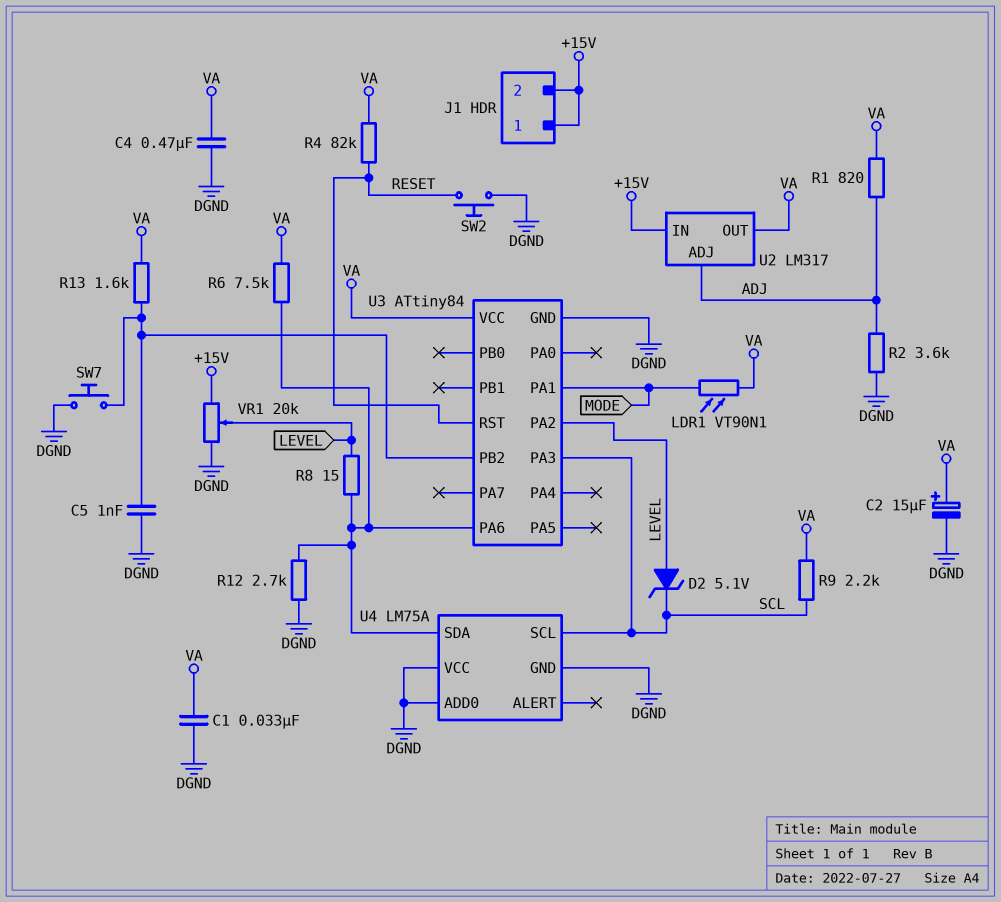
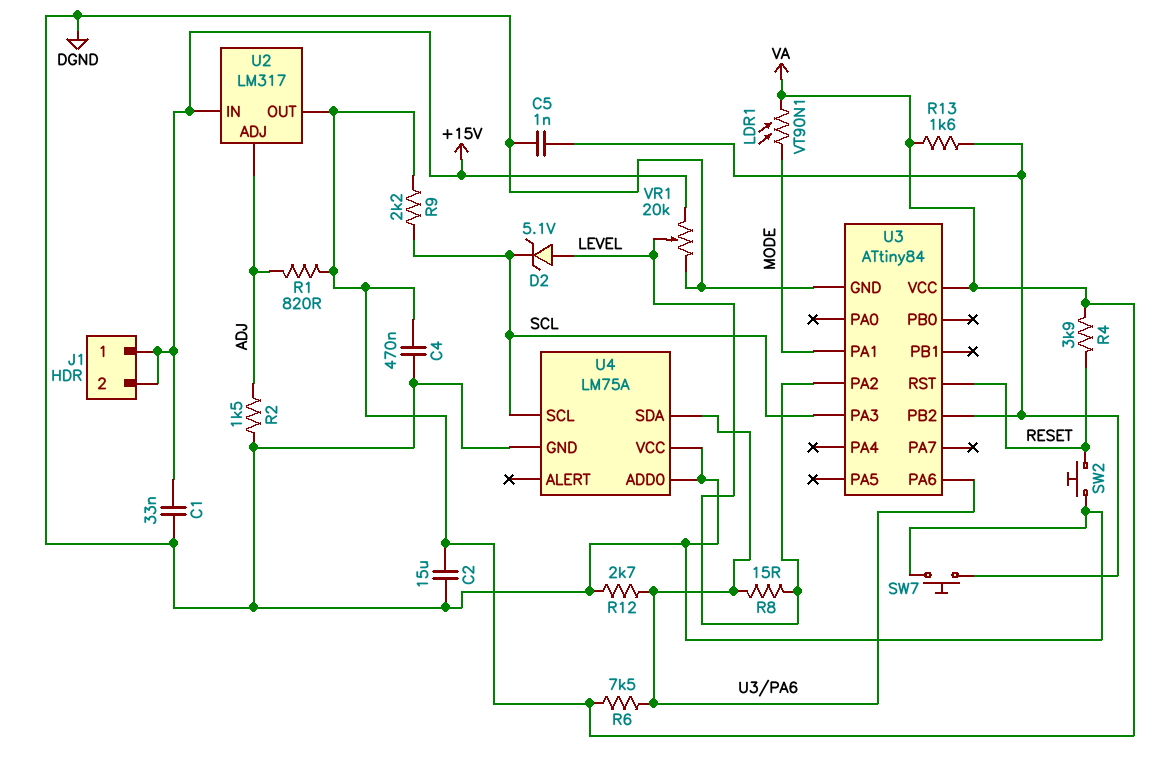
C1: 33nF (DGND, VA) -> 33nF (+15V, DGND)
C2: 15uF (plus VA, minus DGND) -> 15uF (DGND, VA)
R2: 3.6k (ADJ, DGND) -> 1.5k (ADJ, DGND)
R4: 82k (RESET, VA) -> 3.9k (RESET, VA)

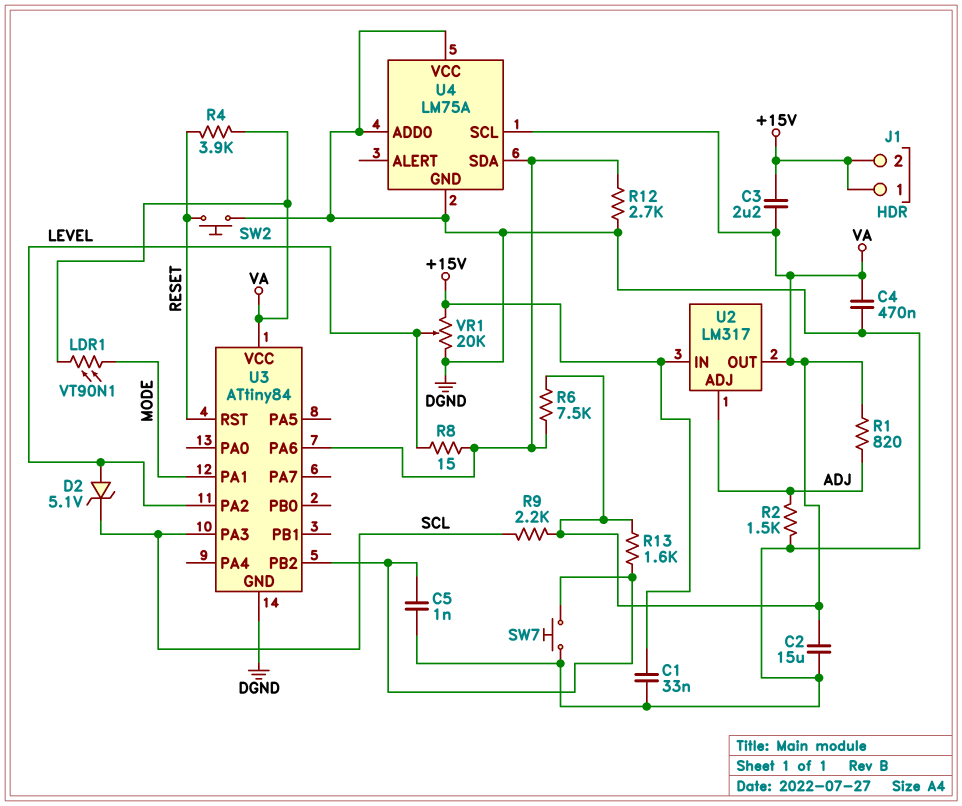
C3: none -> 2.2uF (+15V, VA)
U4 pin SCL: SCL -> VA

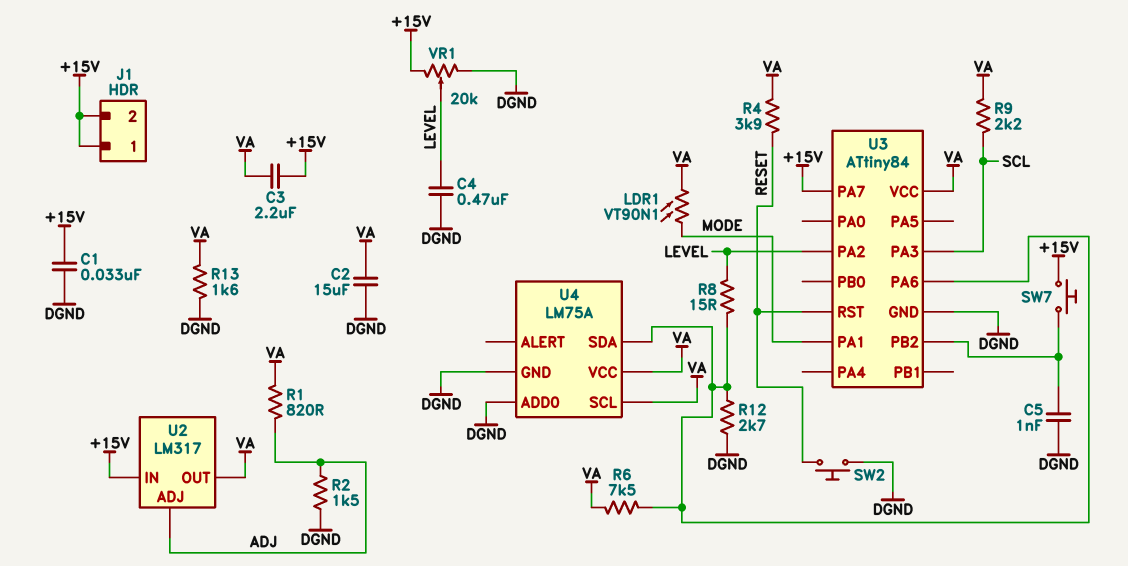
C4: 470nF (DGND, VA) -> 470nF (DGND, LEVEL)
D2: zener 5.1V (A LEVEL, K SCL) -> none
R13: 1.6k (U3/PB2, VA) -> 1.6k (DGND, VA)
SW7: button (DGND, U3/PB2) -> button (+15V, U3/PB2)
U3 pin PA7: none -> +15V
U4 pin VCC: DGND -> VA

